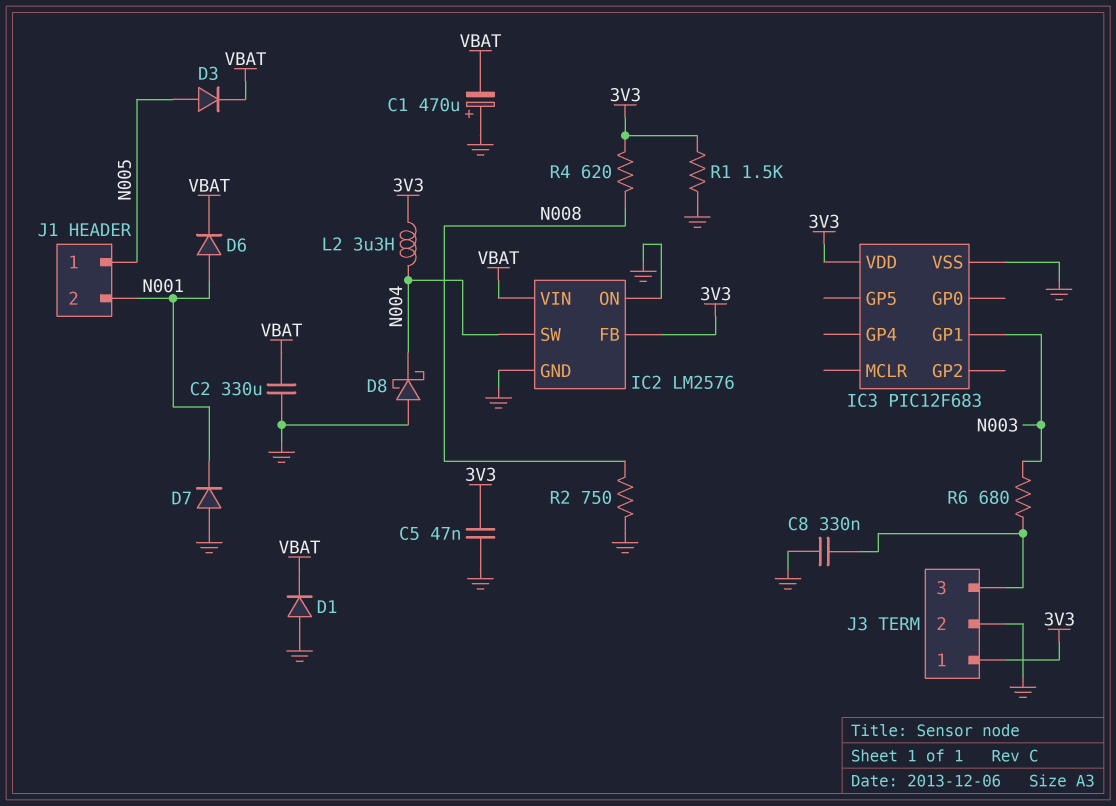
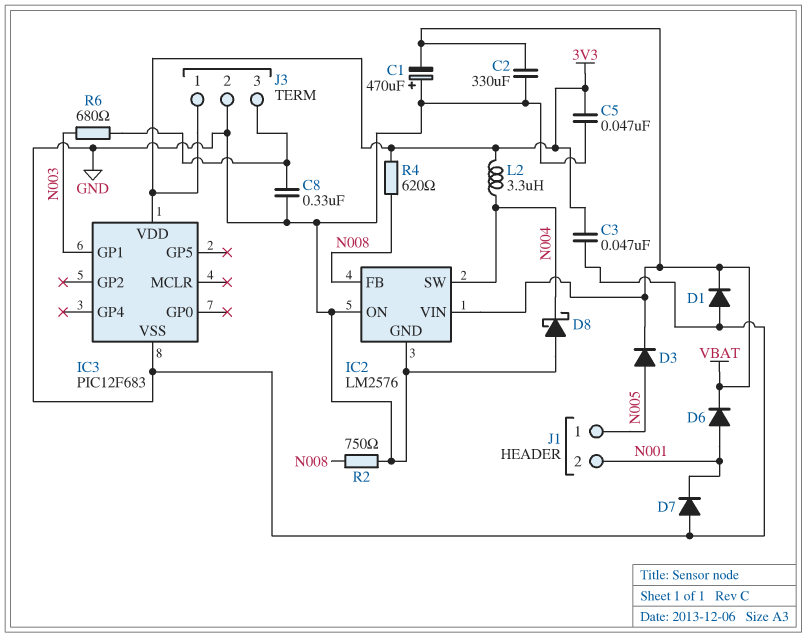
C3: none -> 47nF (3V3, GND)
IC2 pin FB: 3V3 -> N008
R1: 1.5k (3V3, GND) -> none

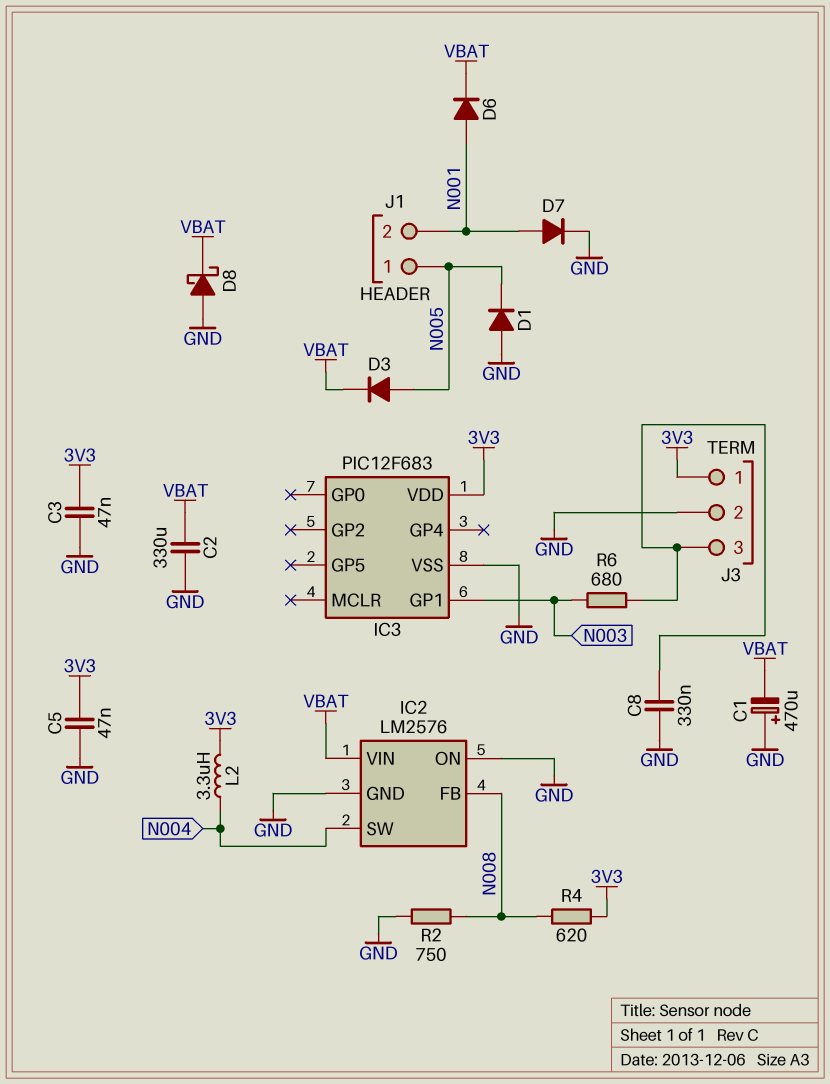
D1: diode (A GND, K VBAT) -> diode (A GND, K N005)
D7: diode (A GND, K N001) -> diode (A N001, K GND)
D8: schottky (A GND, K N004) -> schottky (A GND, K VBAT)

